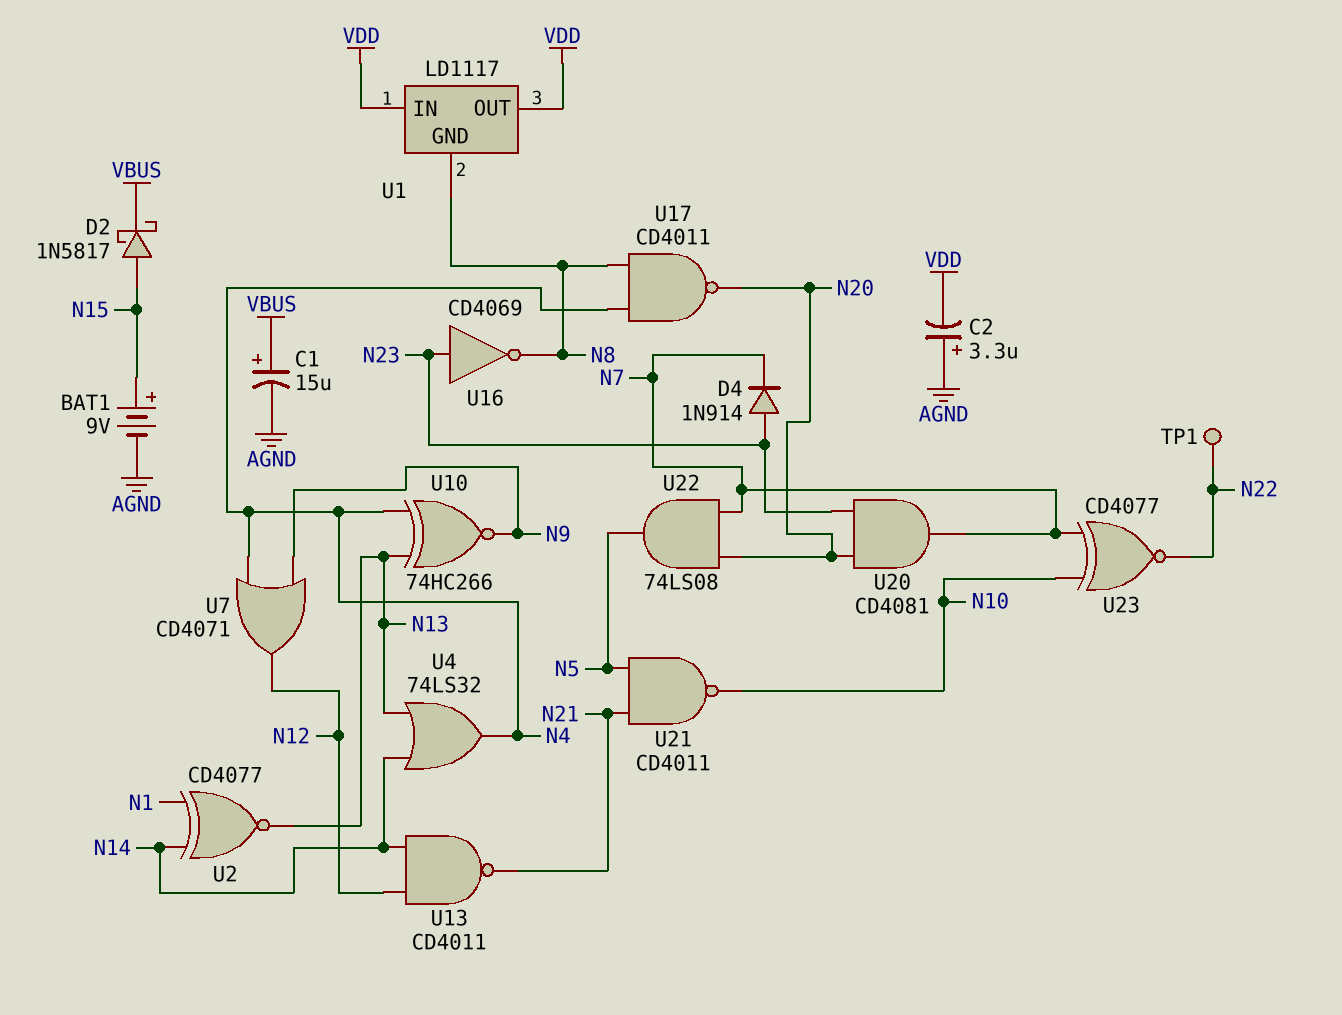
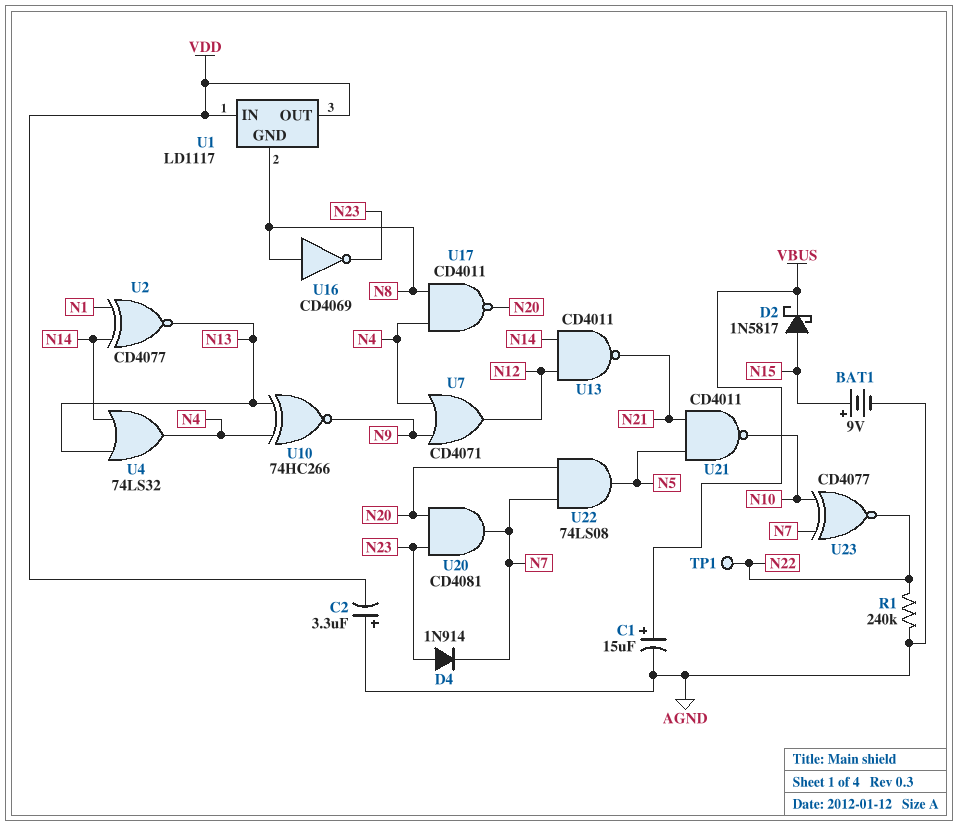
R1: none -> 240k (AGND, N22)
U16: NOT CD4069 (in N23, out N8) -> NOT CD4069 (in N8, out N23)

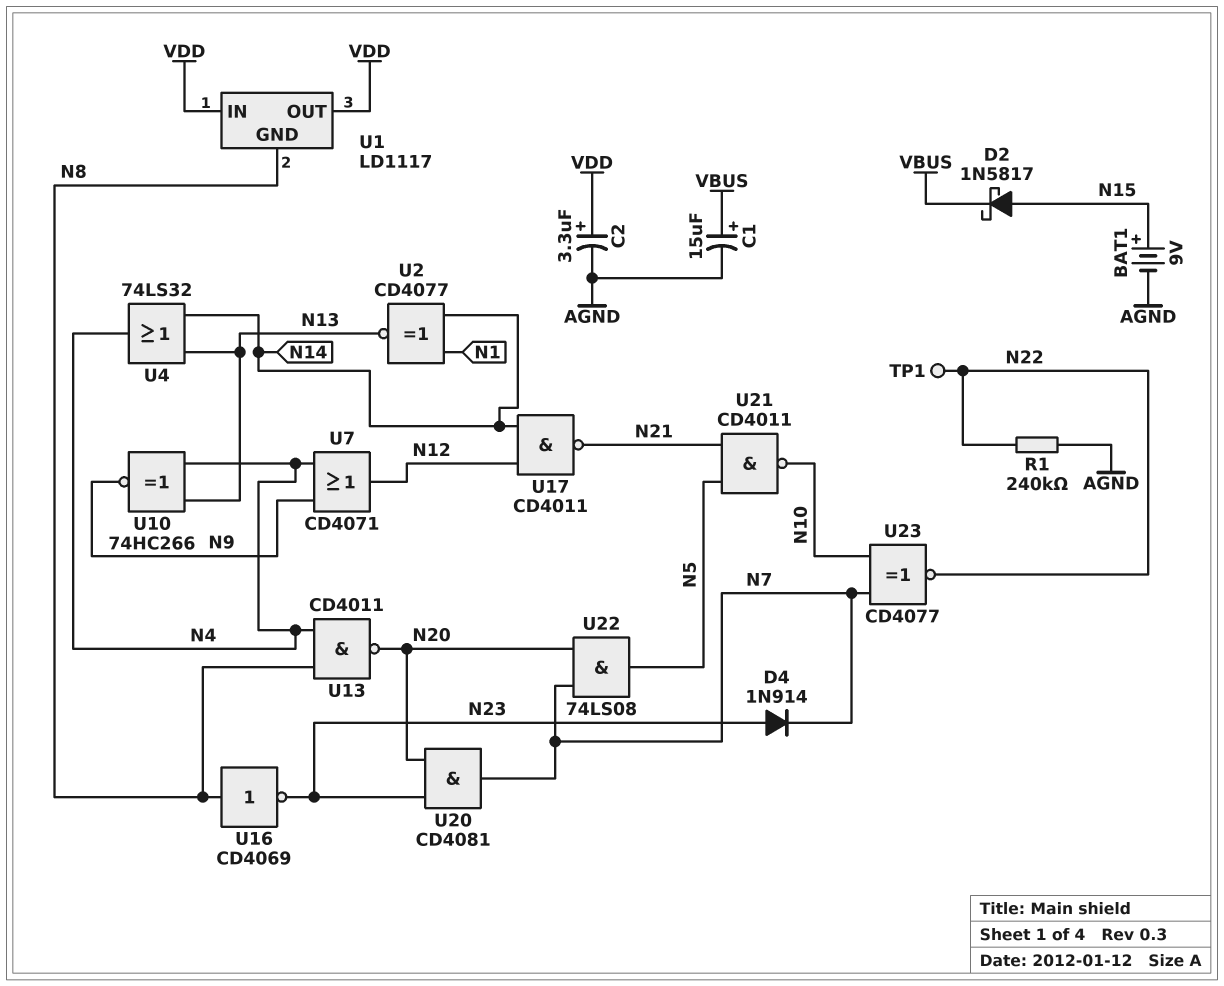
C2: 3.3uF (plus AGND, minus VDD) -> 3.3uF (plus VDD, minus AGND)
U13: NAND CD4011 (in N12, in N14, out N21) -> NAND CD4011 (in N4, in N8, out N20)
U17: NAND CD4011 (in N4, in N8, out N20) -> NAND CD4011 (in N12, in N14, out N21)

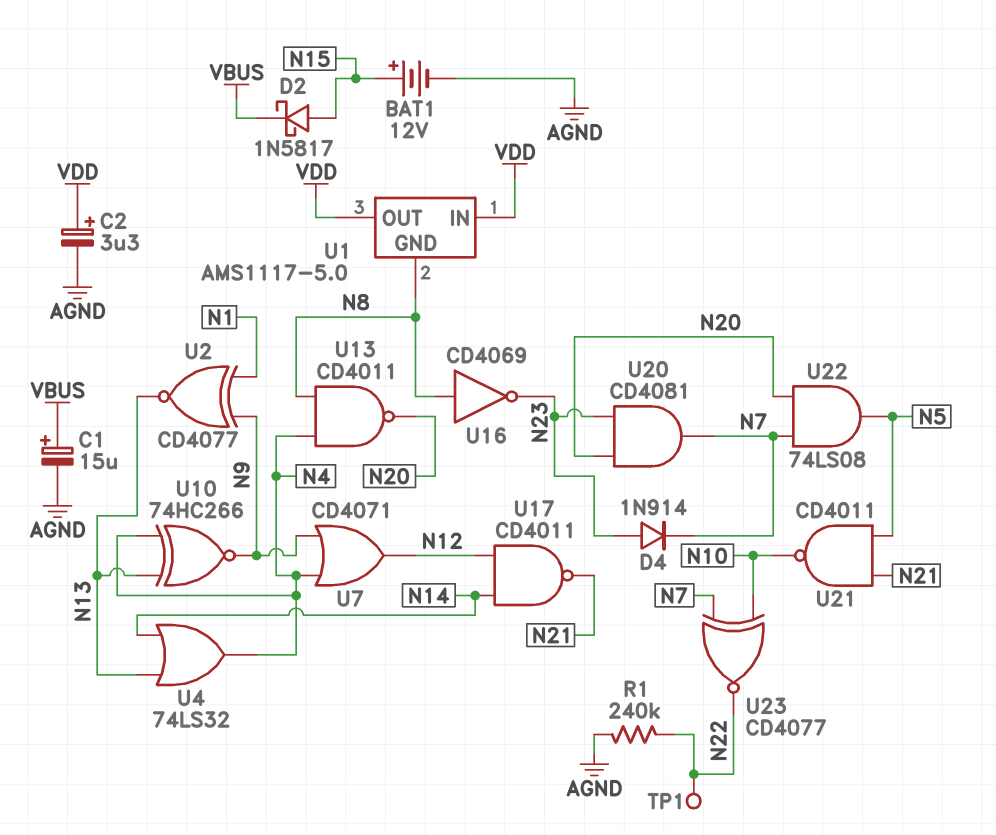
BAT1: 9V (plus N15, minus AGND) -> 12V (plus N15, minus AGND)
U1: LD1117 -> AMS1117-5.0
U2: XNOR CD4077 (in N1, in N14, out N13) -> XNOR CD4077 (in N1, in N9, out N13)

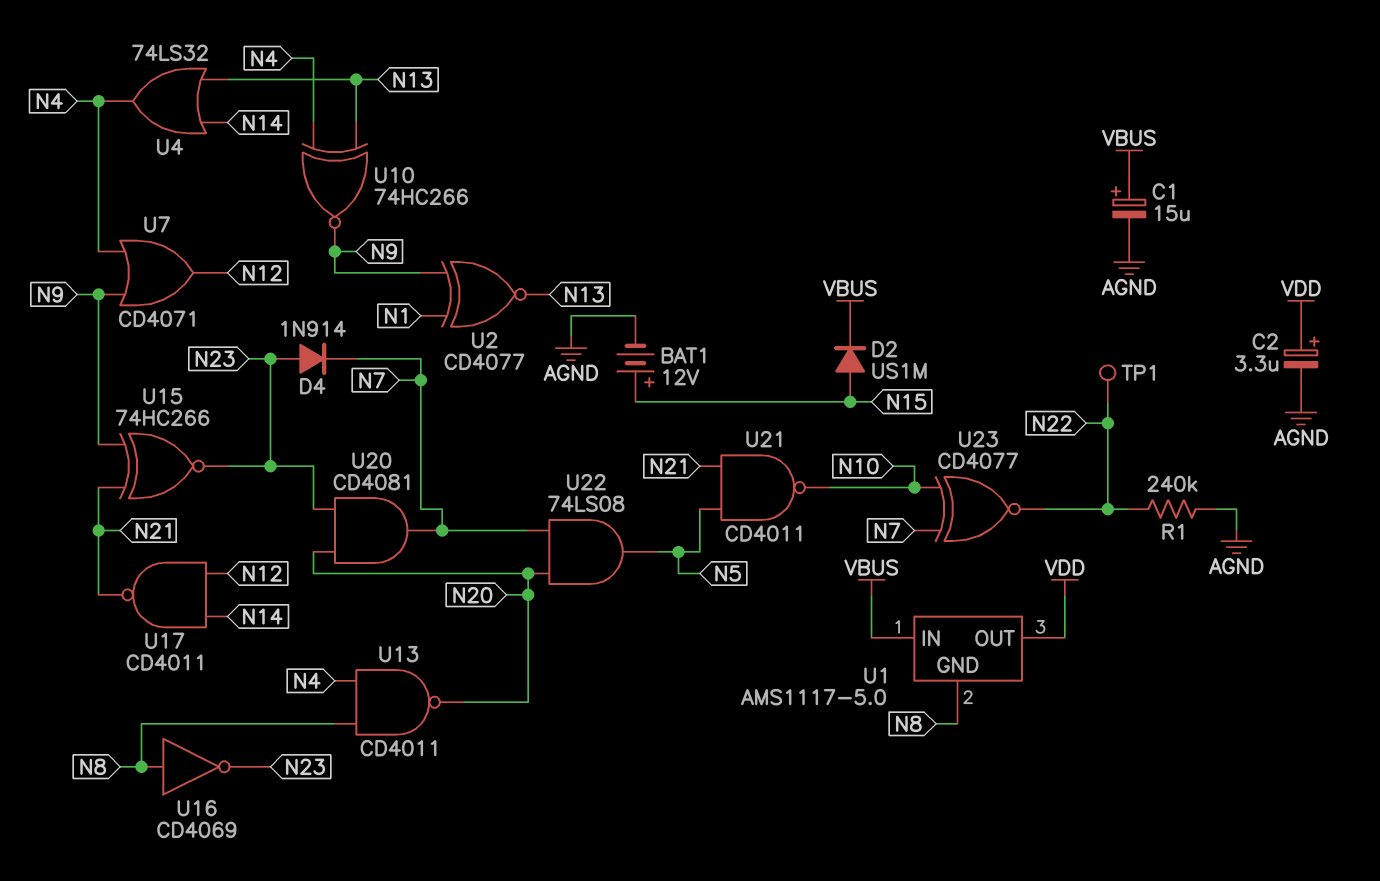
D2: schottky 1N5817 (A N15, K VBUS) -> diode US1M (A N15, K VBUS)
U1 pin IN: VDD -> VBUS
U15: none -> XNOR 74HC266 (in N9, in N21, out N23)

